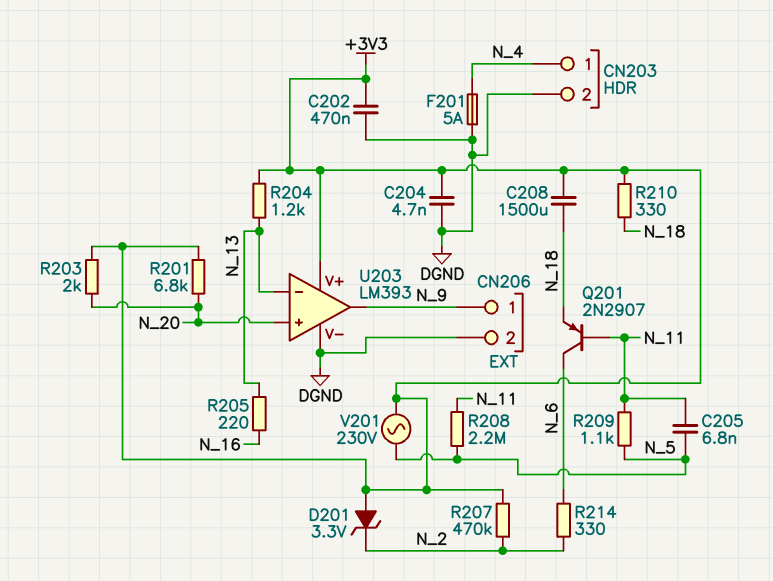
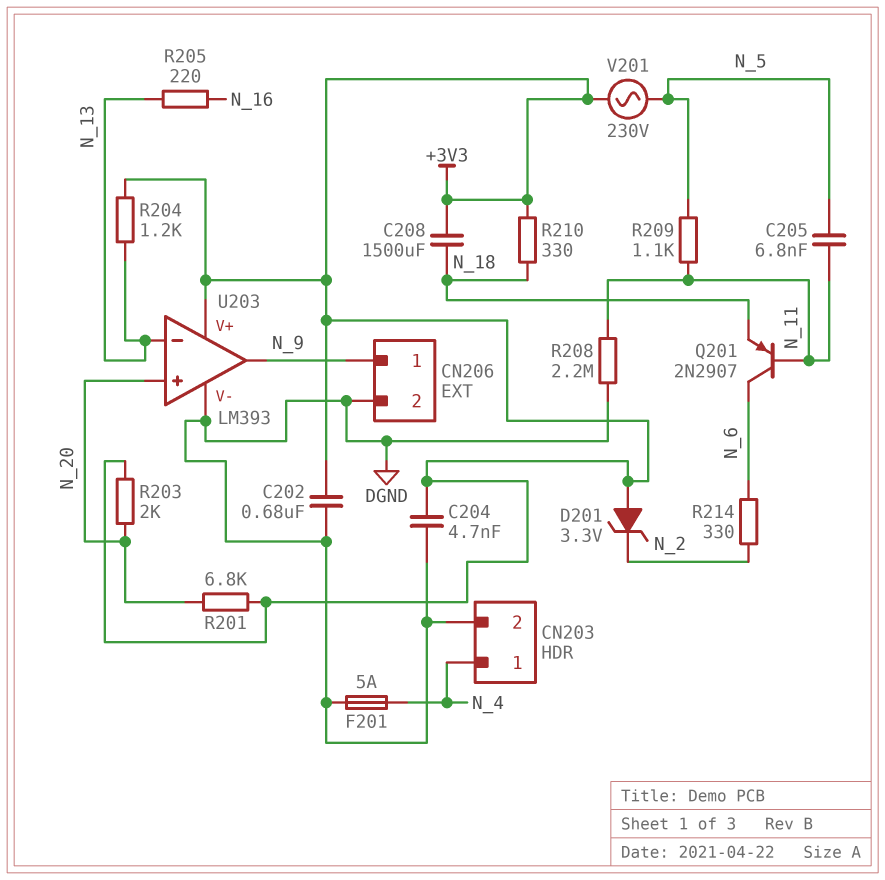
C202: 470nF (+3V3, DGND) -> 680nF (+3V3, DGND)
R207: 470k (+3V3, N_2) -> none
R208: 2.2M (N_5, N_11) -> 2.2M (DGND, N_11)

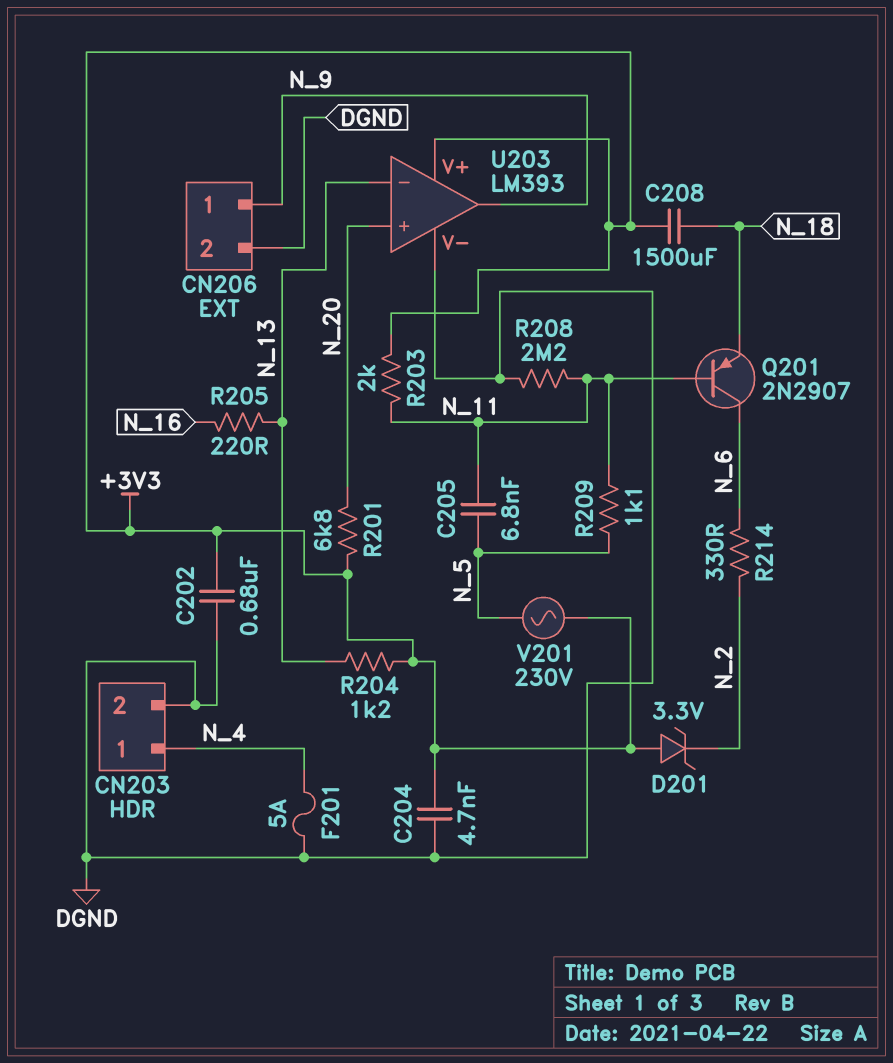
R203: 2k (+3V3, N_20) -> 2k (+3V3, N_11)
R210: 330 (+3V3, N_18) -> none

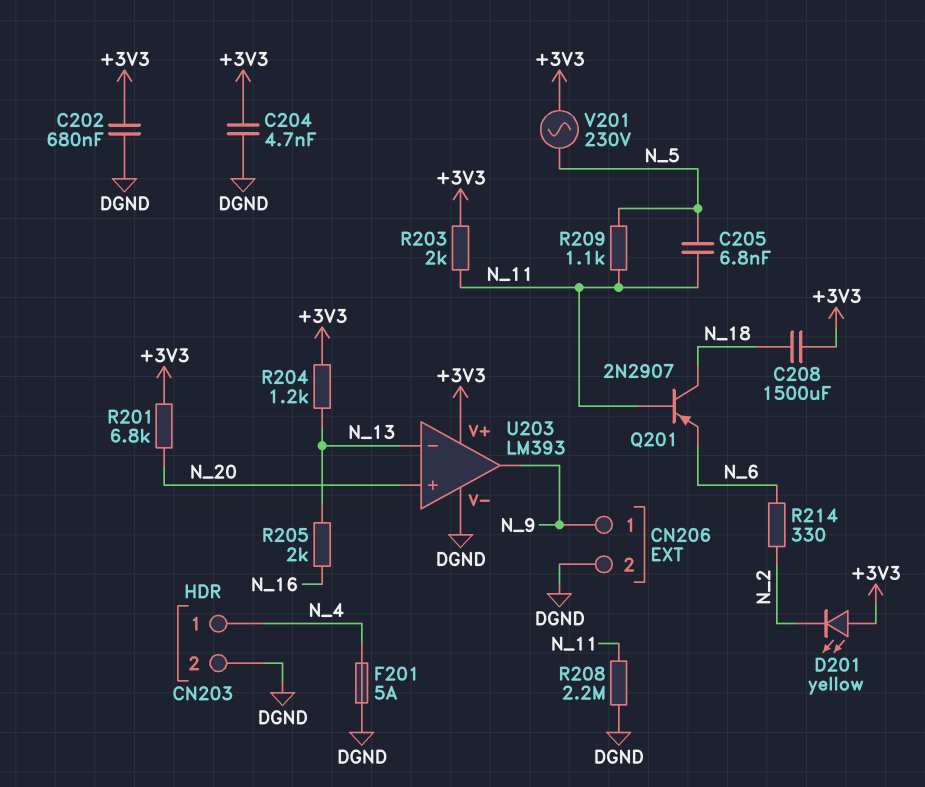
D201: zener 3.3V (A +3V3, K N_2) -> LED yellow (A +3V3, K N_2)
Q201: PNP 2N2907 (B N_11, C N_6, E N_18) -> PNP 2N2907 (B N_11, C N_18, E N_6)
R205: 220 (N_13, N_16) -> 2k (N_13, N_16)

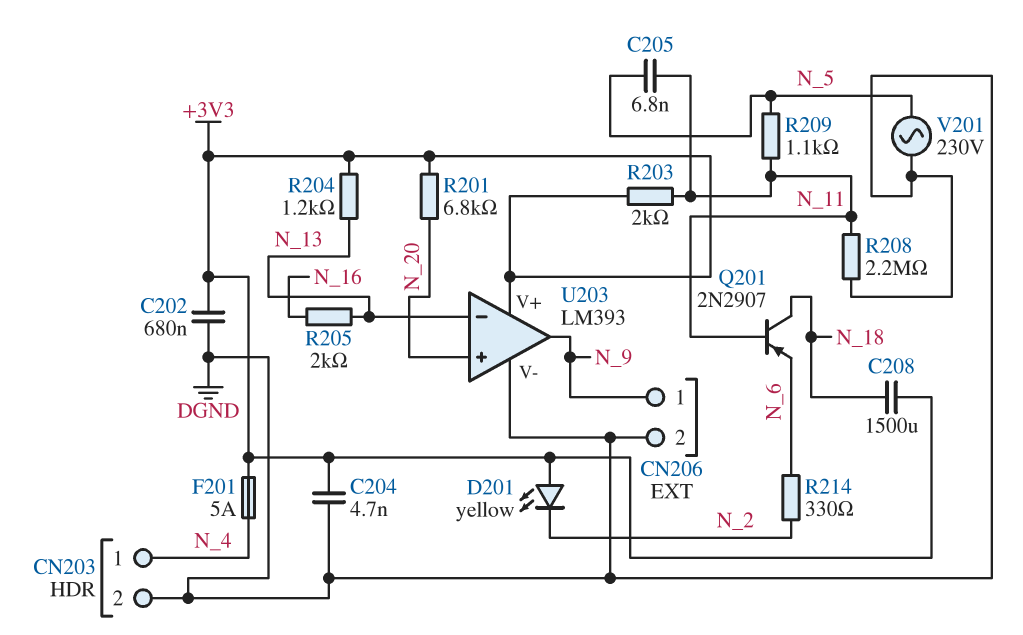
F201: 5A (DGND, N_4) -> 5A (+3V3, N_4)
V201: AC 230V (+3V3, N_5) -> AC 230V (DGND, N_5)

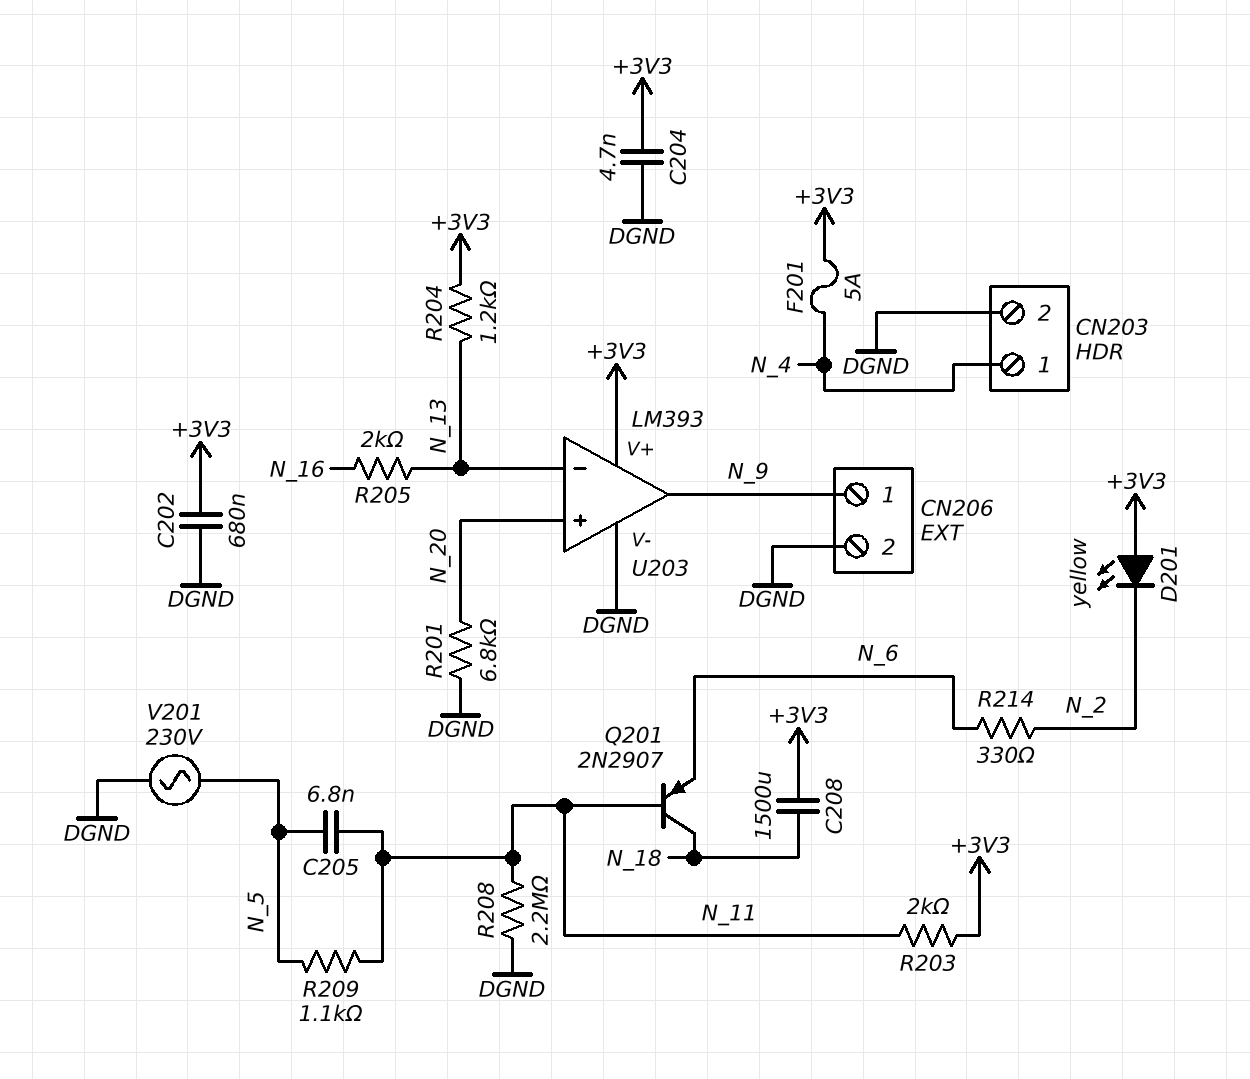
R201: 6.8k (+3V3, N_20) -> 6.8k (DGND, N_20)

